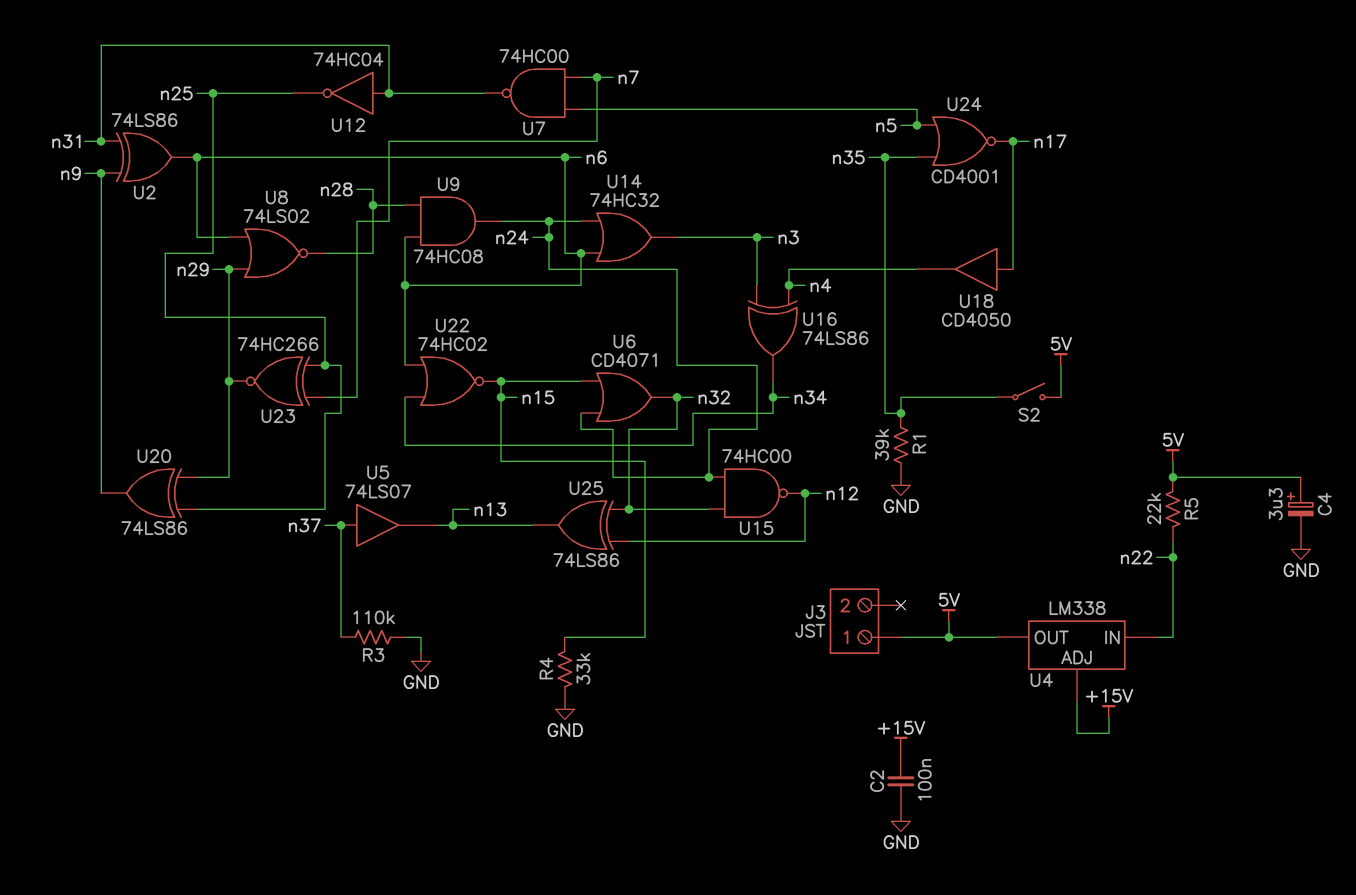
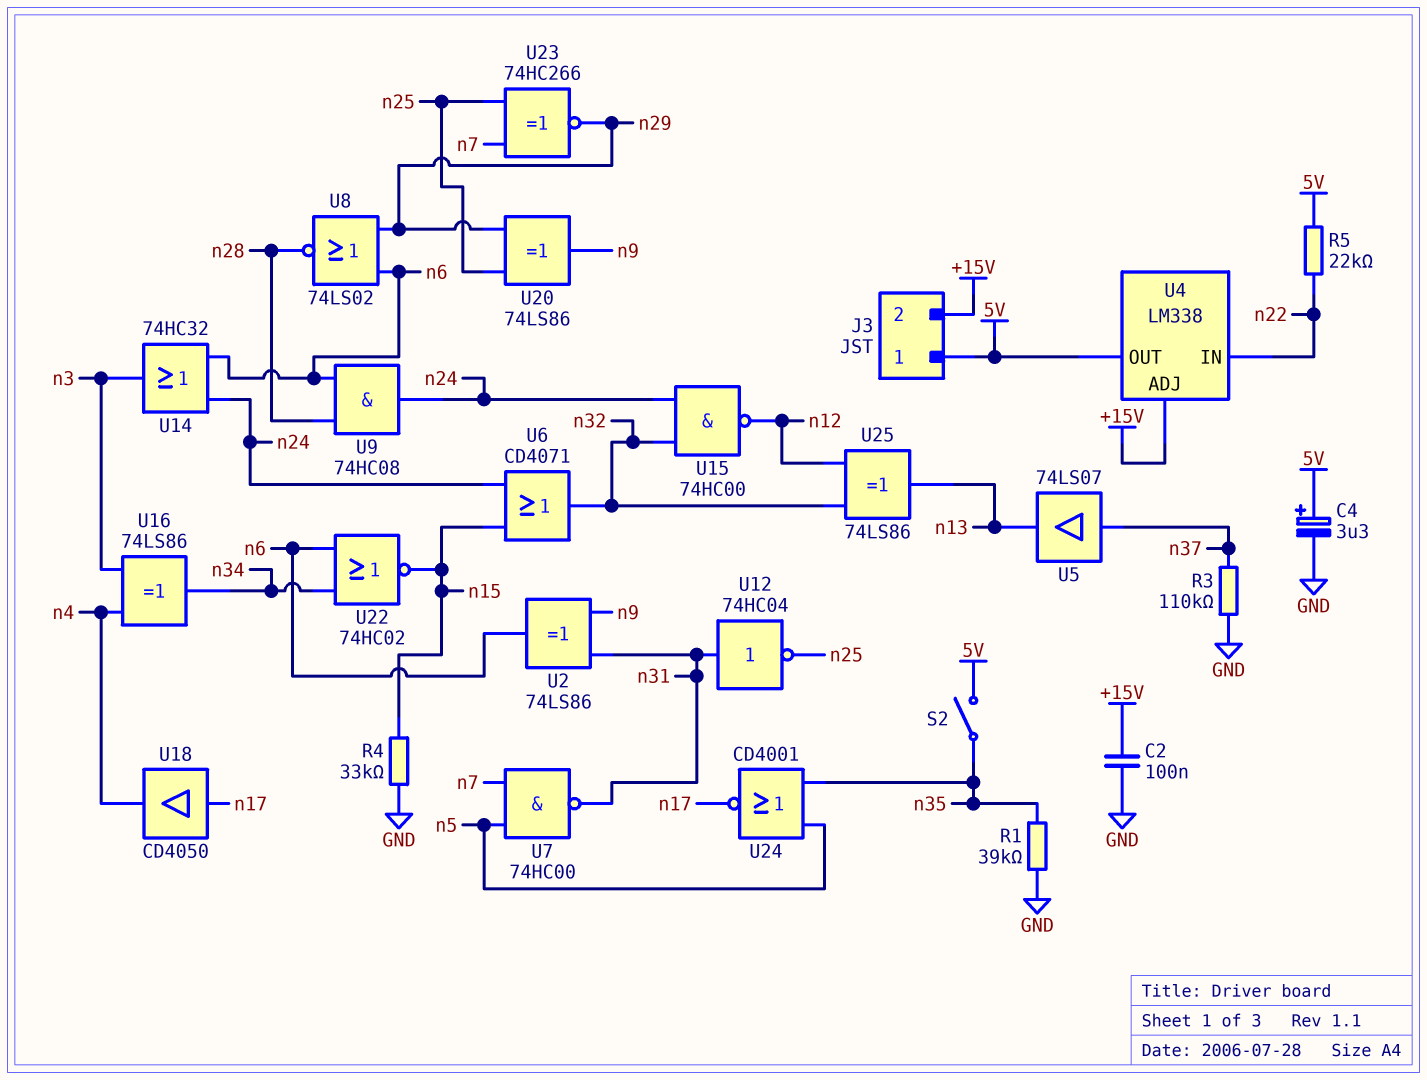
J3 pin 2: none -> +15V

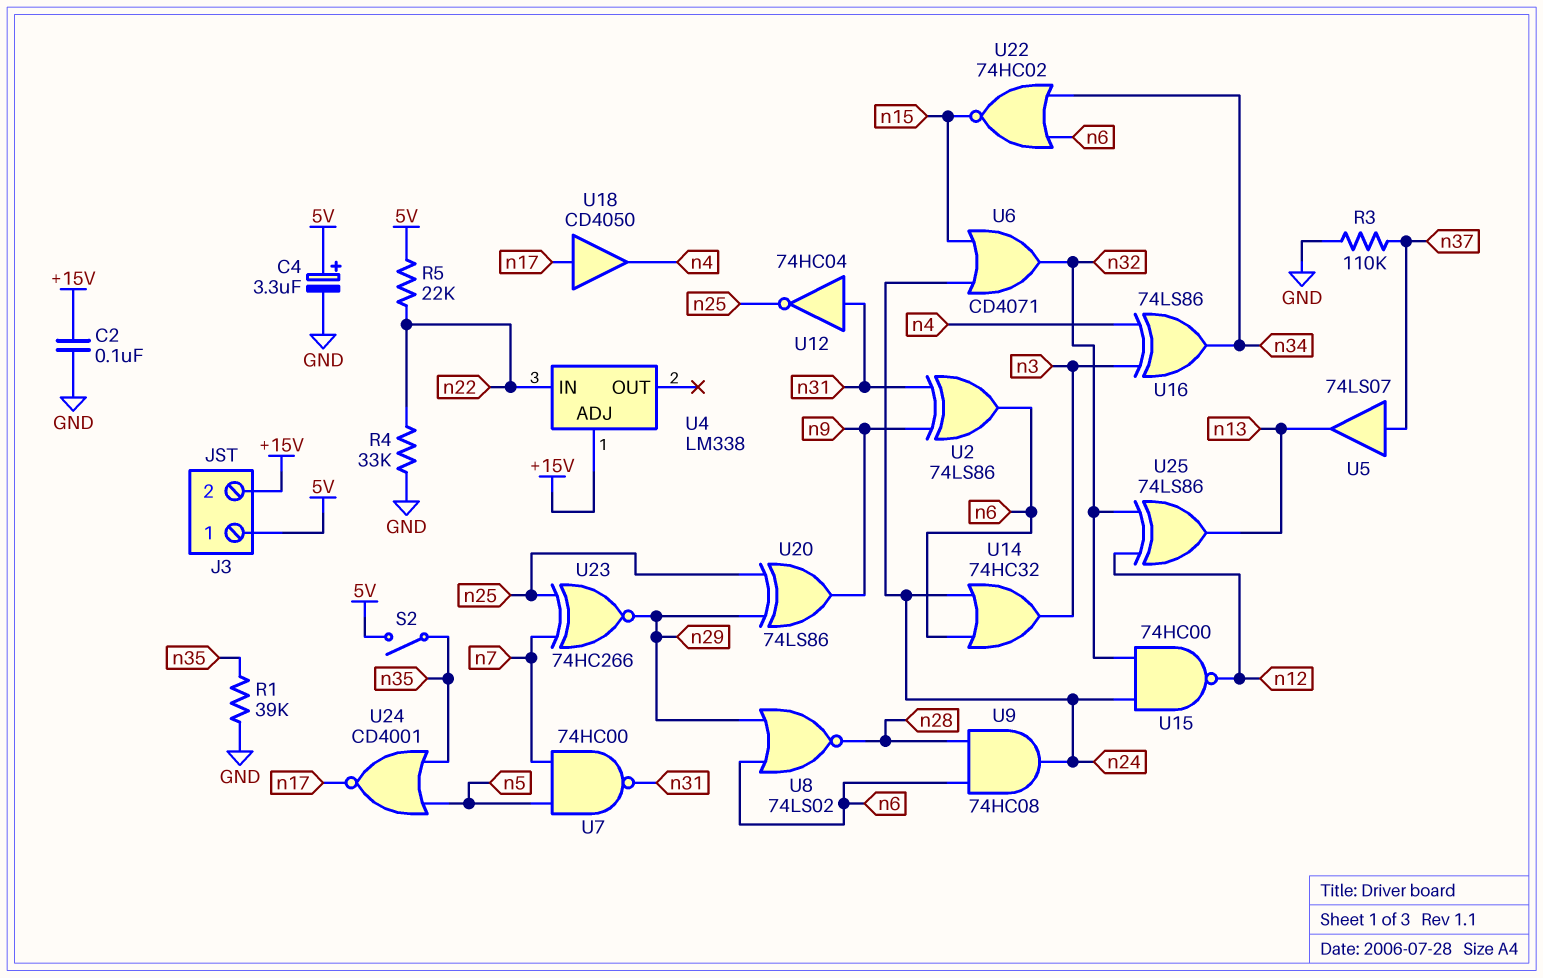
R4: 33k (GND, n15) -> 33k (GND, n22)
U4 pin OUT: 5V -> none

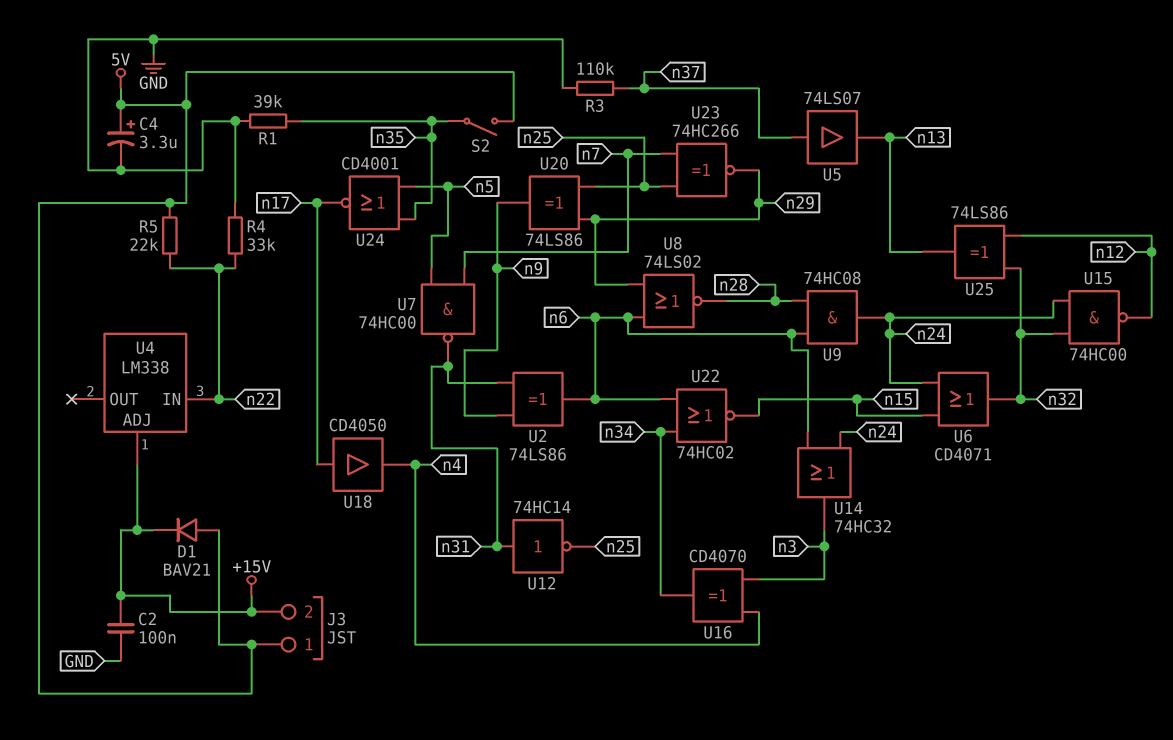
D1: none -> diode BAV21 (A 5V, K +15V)
U12: NOT 74HC04 (in n31, out n25) -> NOT 74HC14 (in n31, out n25)
U16: XOR 74LS86 (in n3, in n4, out n34) -> XOR CD4070 (in n3, in n4, out n34)

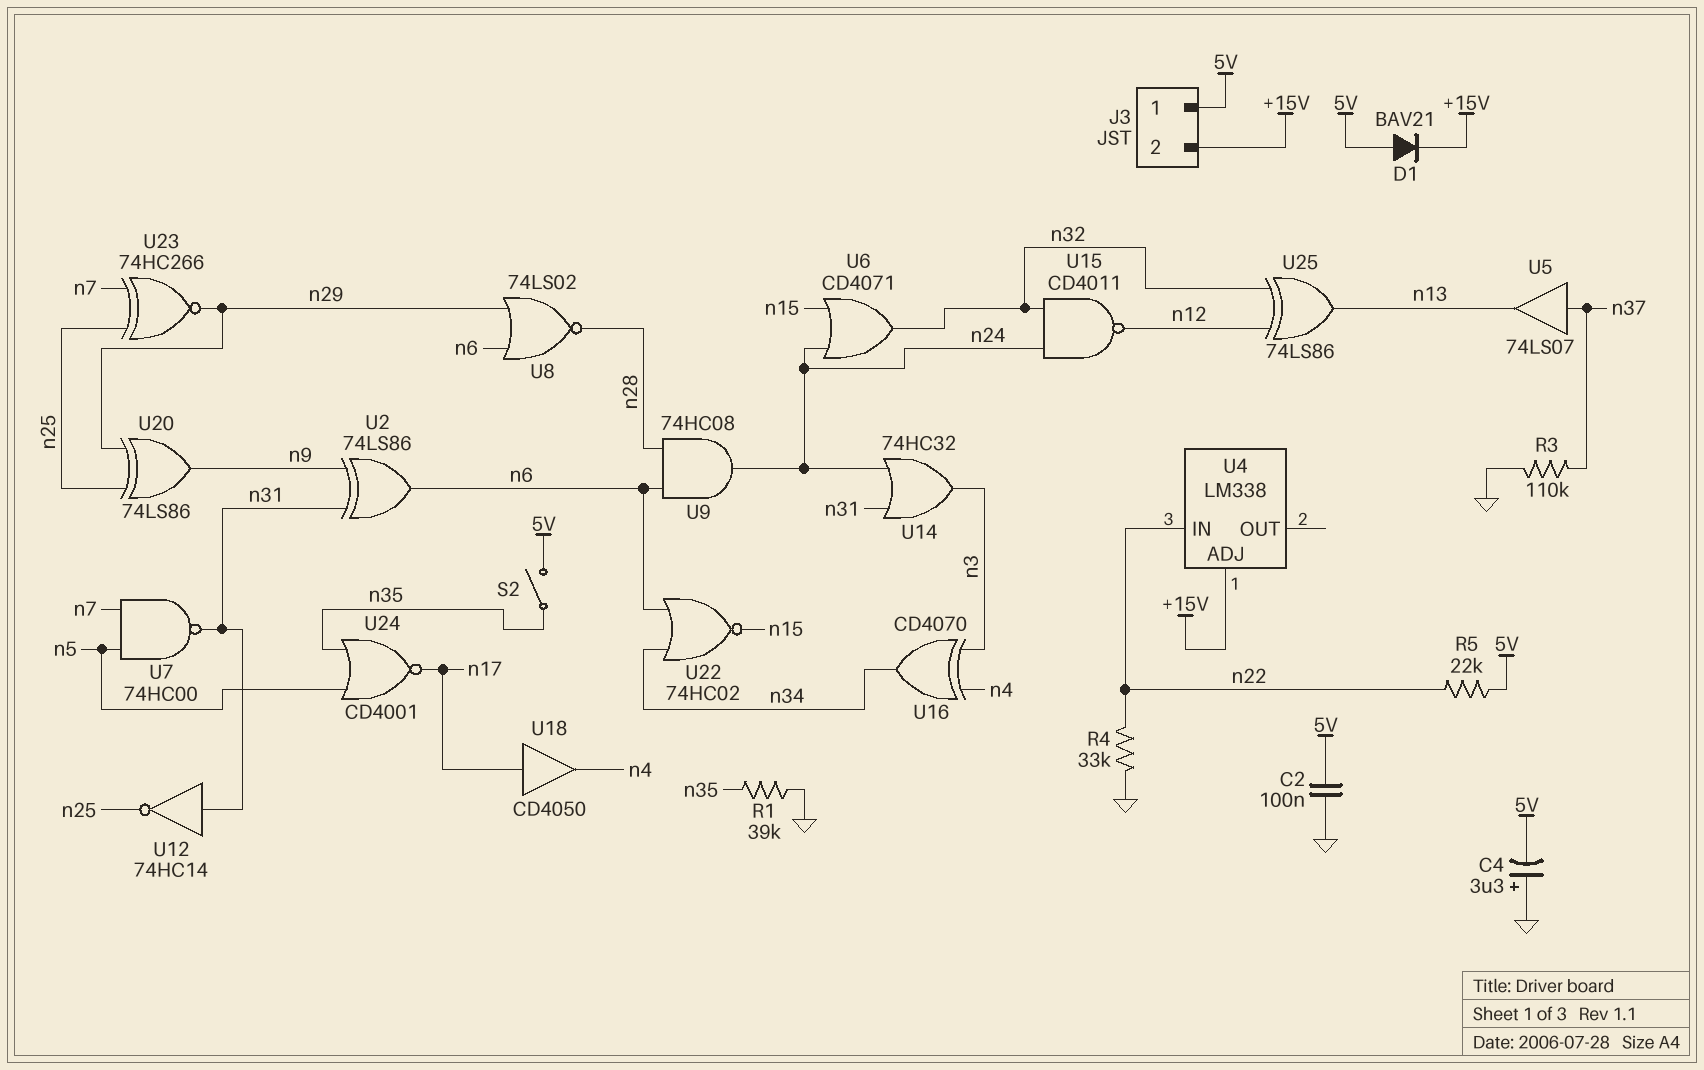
C2: 100nF (+15V, GND) -> 100nF (5V, GND)
C4: 3.3uF (plus 5V, minus GND) -> 3.3uF (plus GND, minus 5V)
U14: OR 74HC32 (in n6, in n24, out n3) -> OR 74HC32 (in n24, in n31, out n3)
U15: NAND 74HC00 (in n24, in n32, out n12) -> NAND CD4011 (in n24, in n32, out n12)

